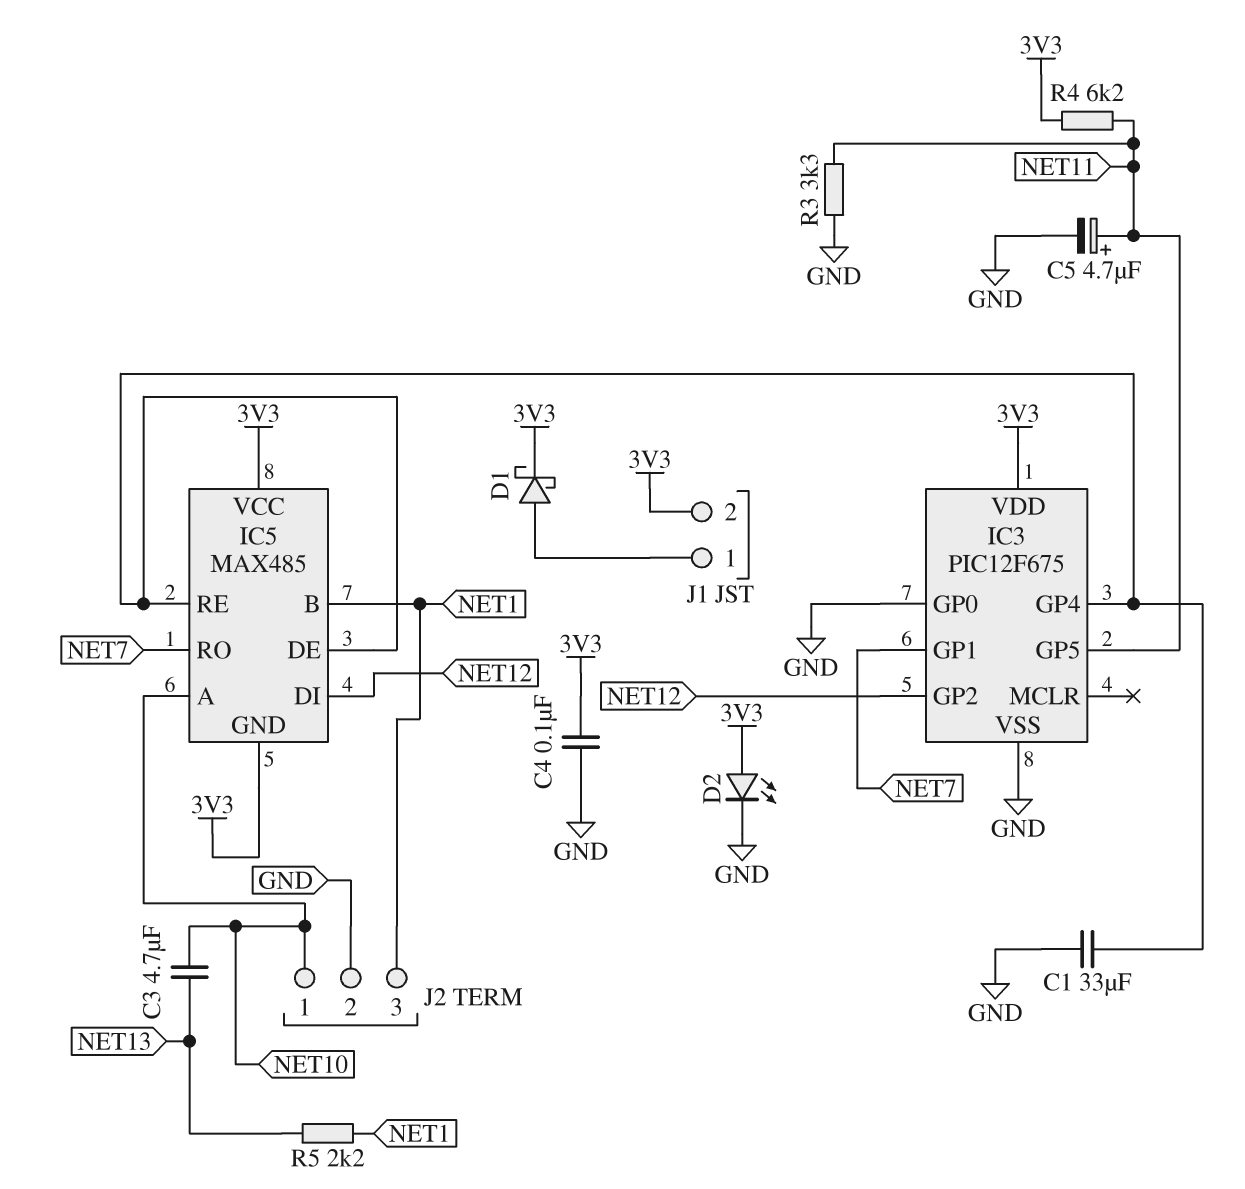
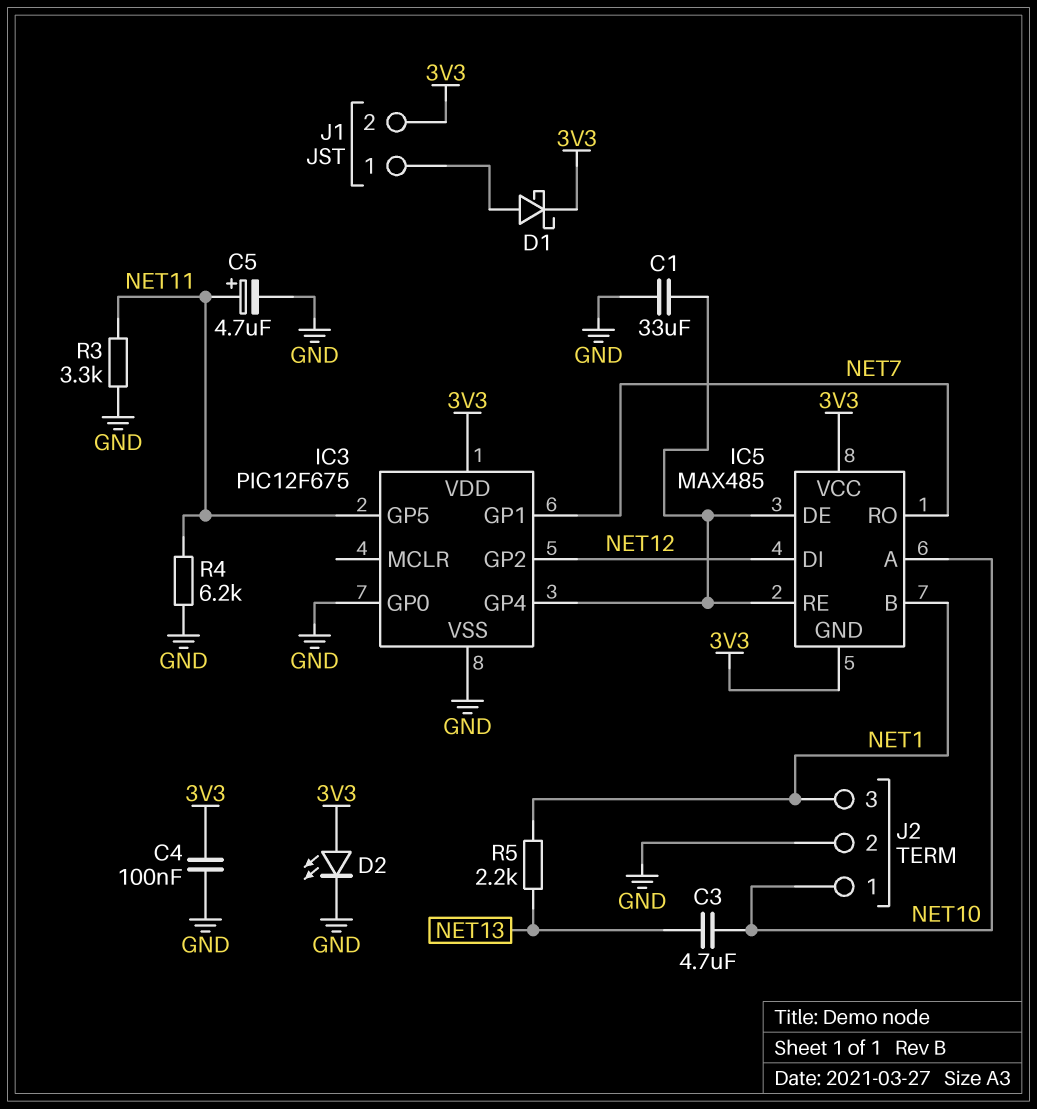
R4: 6.2k (3V3, NET11) -> 6.2k (GND, NET11)

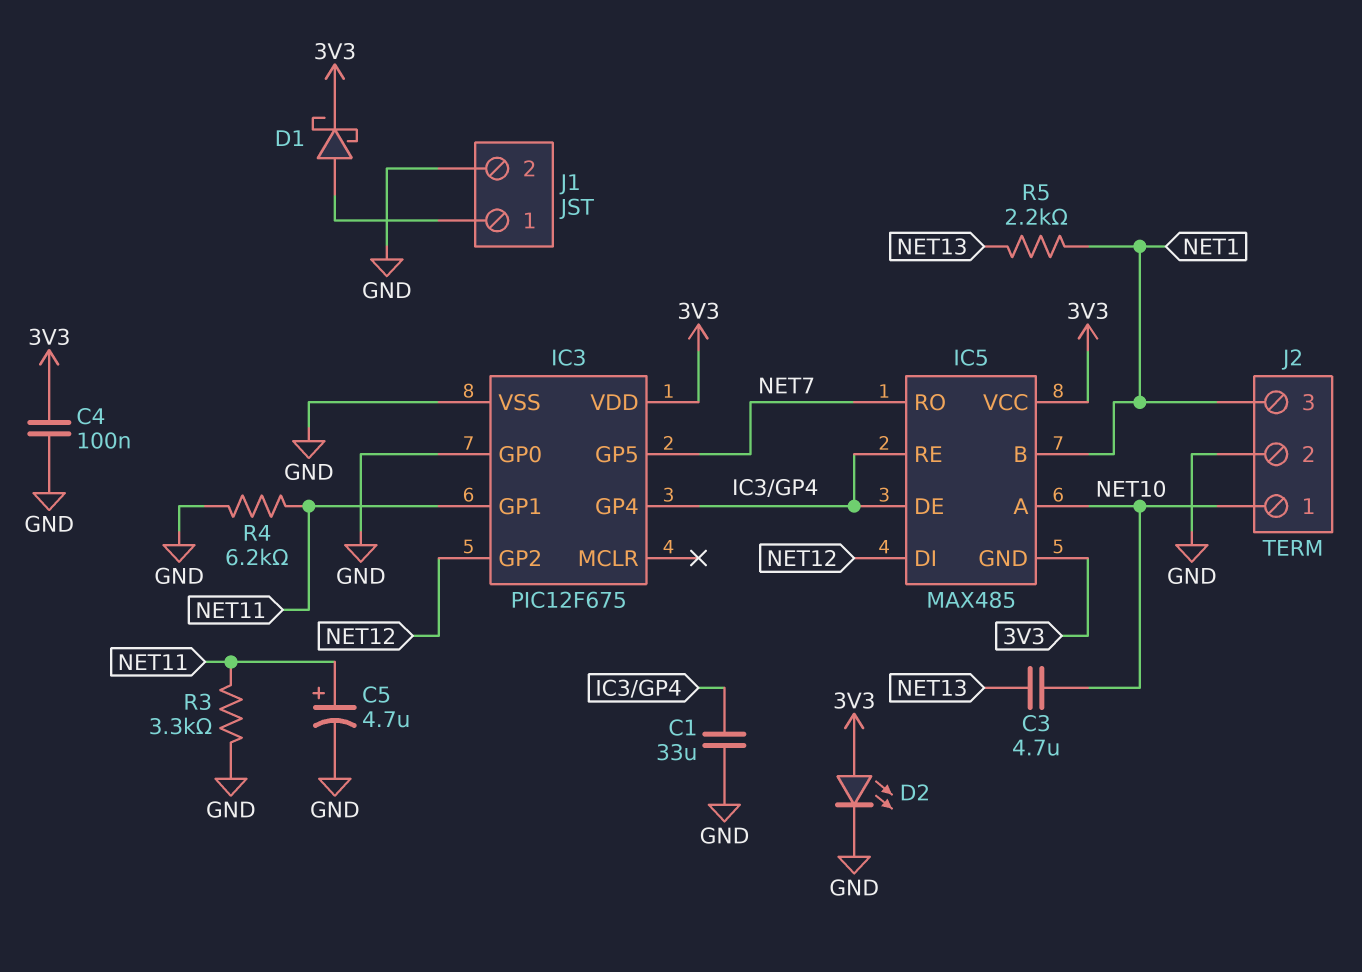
IC3 pin GP1: NET7 -> NET11
IC3 pin GP5: NET11 -> NET7
J1 pin 2: 3V3 -> GND

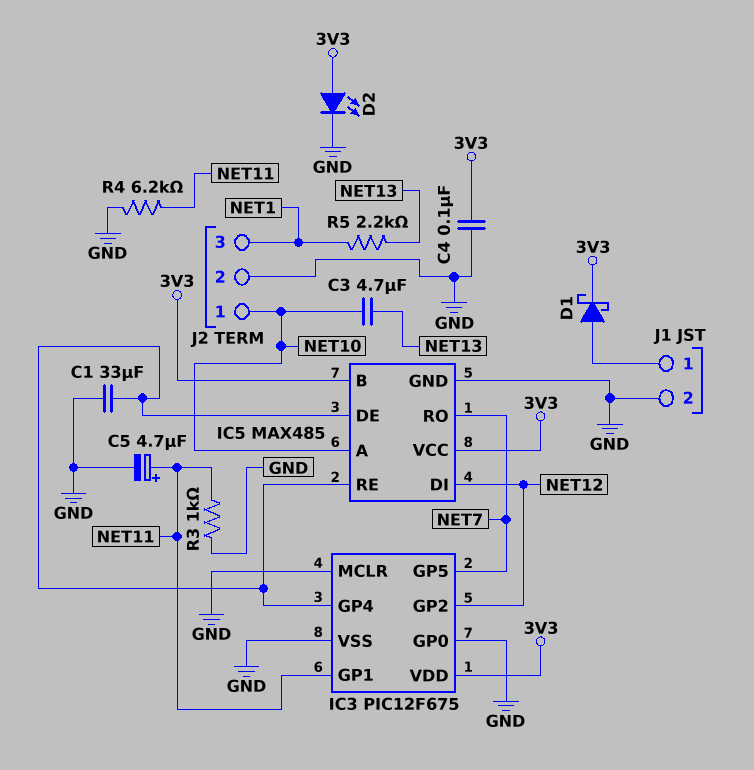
IC3 pin MCLR: none -> GND
IC5 pin B: NET1 -> 3V3
IC5 pin GND: 3V3 -> GND
R3: 3.3k (GND, NET11) -> 1k (GND, NET11)

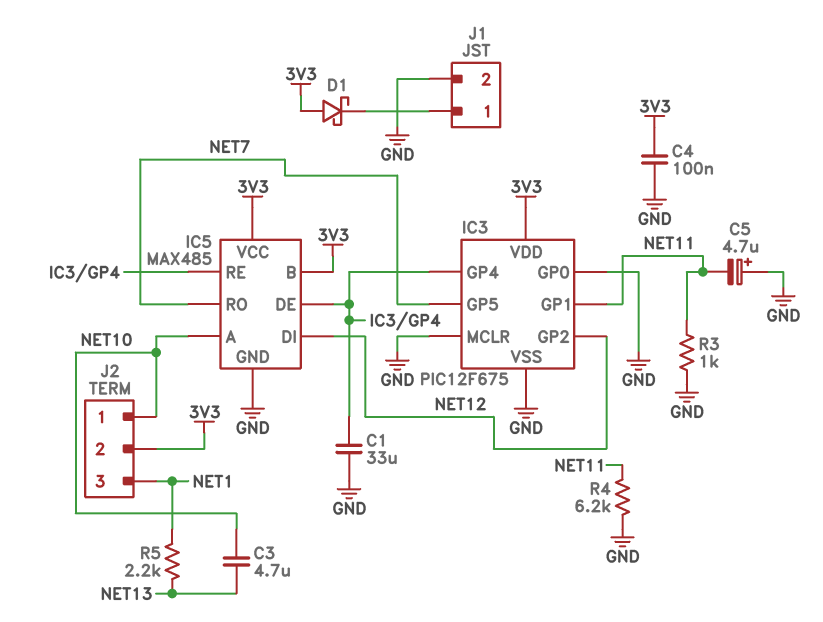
C5: 4.7uF (plus NET11, minus GND) -> 4.7uF (plus GND, minus NET11)
D1: schottky (A J1/1, K 3V3) -> schottky (A 3V3, K J1/1)
D2: LED (A 3V3, K GND) -> none
J2 pin 2: GND -> 3V3

